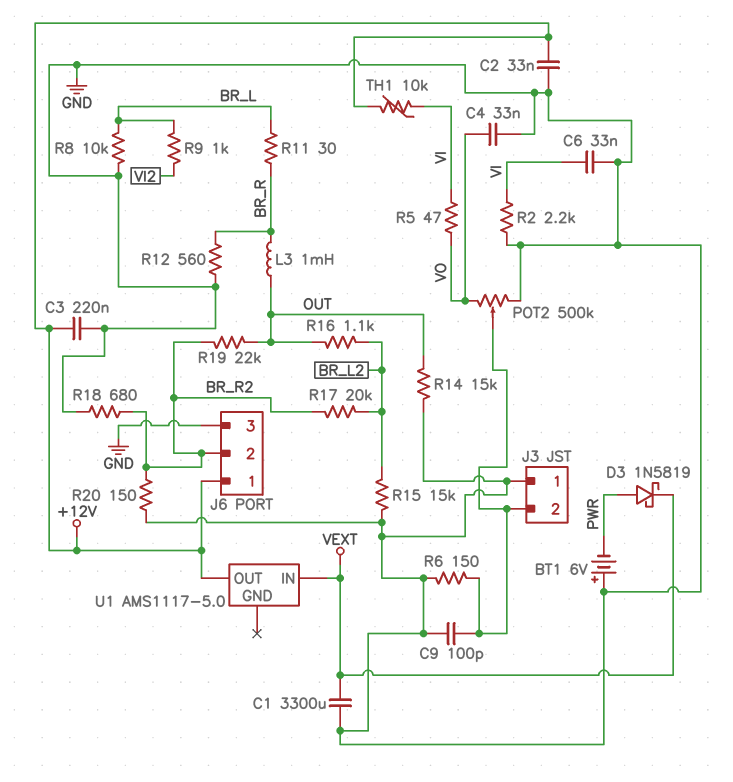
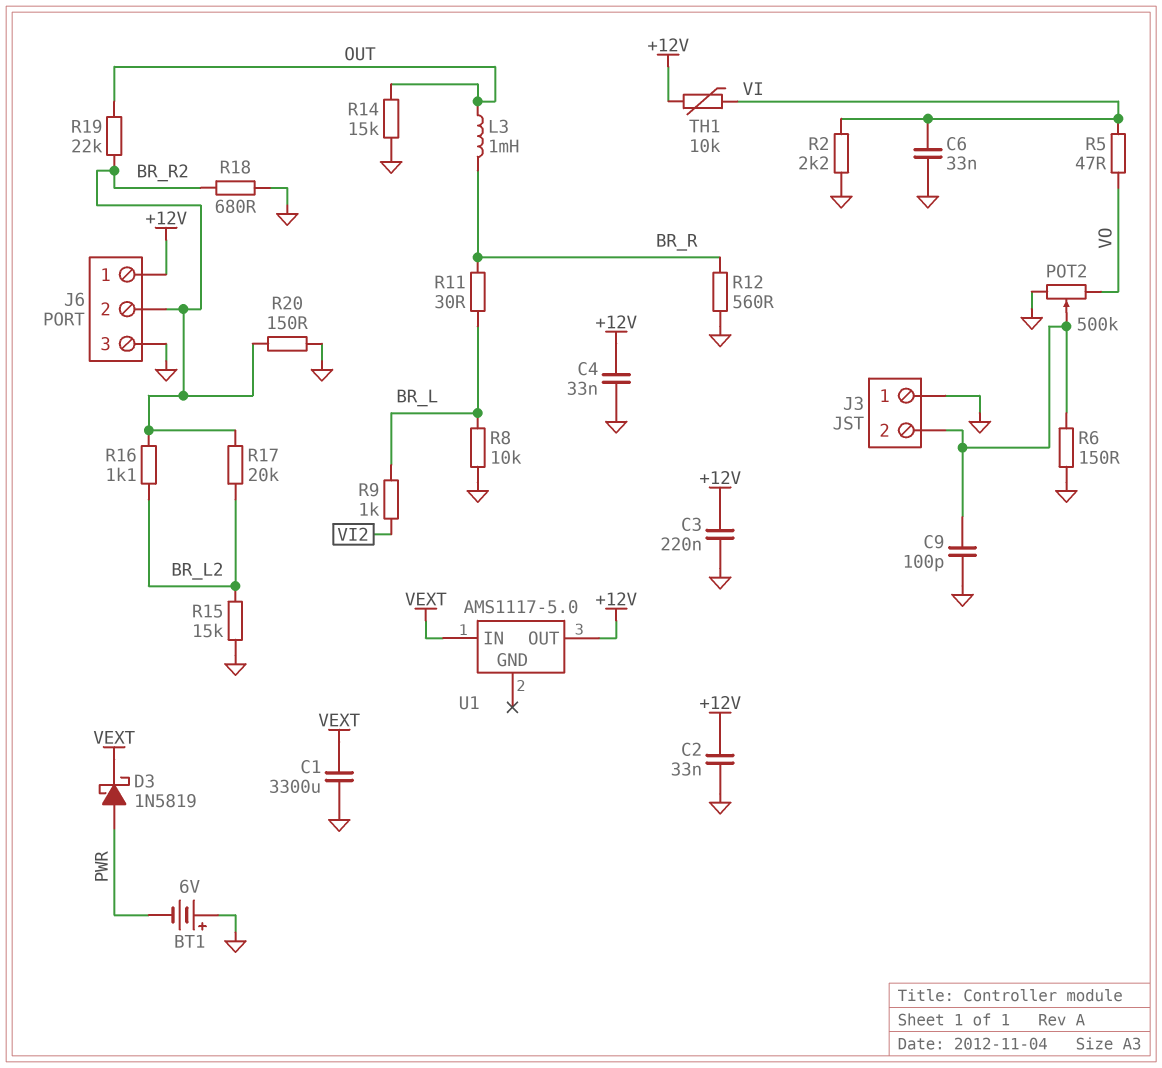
C4: 33nF (GND, VO) -> 33nF (+12V, GND)
R16: 1.1k (BR_L2, OUT) -> 1.1k (BR_L2, BR_R2)

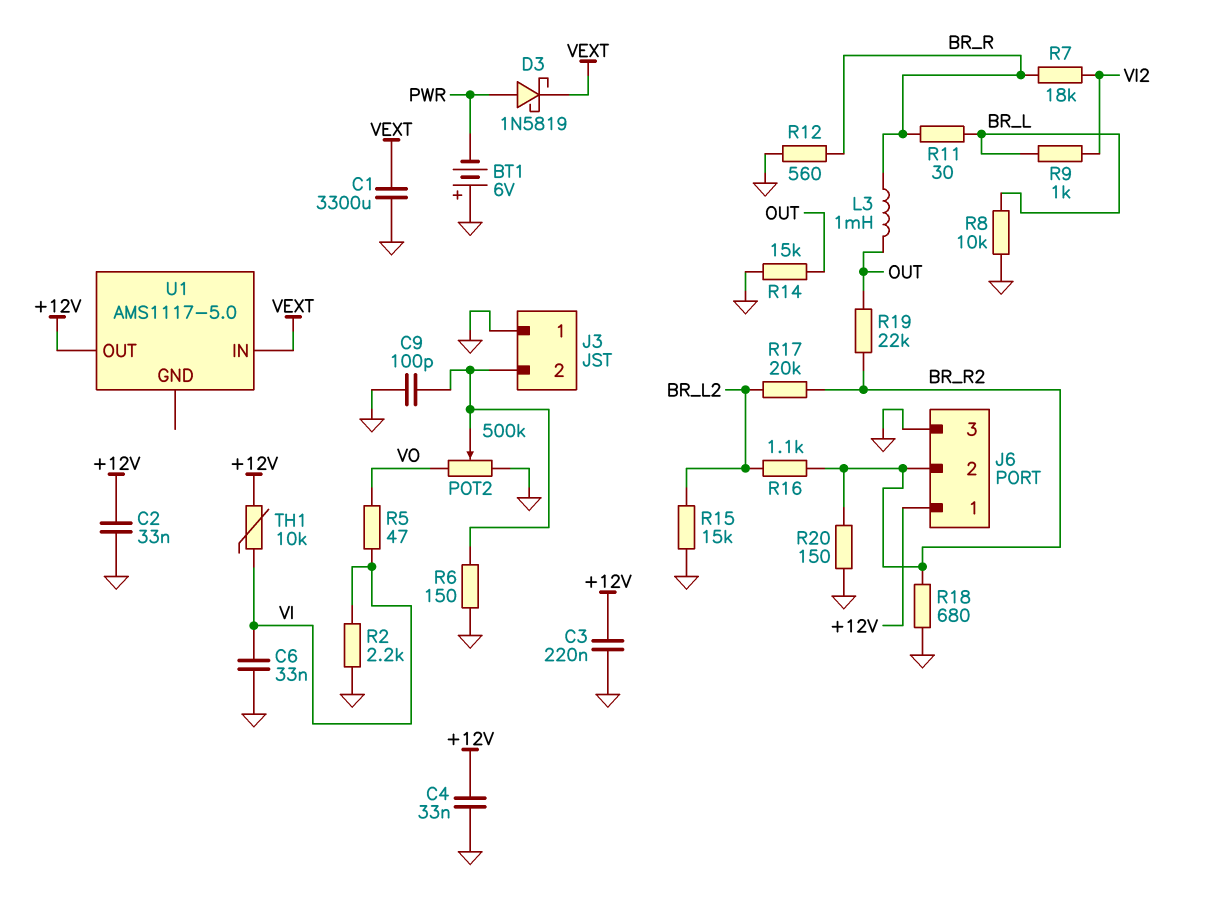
R7: none -> 18k (BR_R, VI2)

